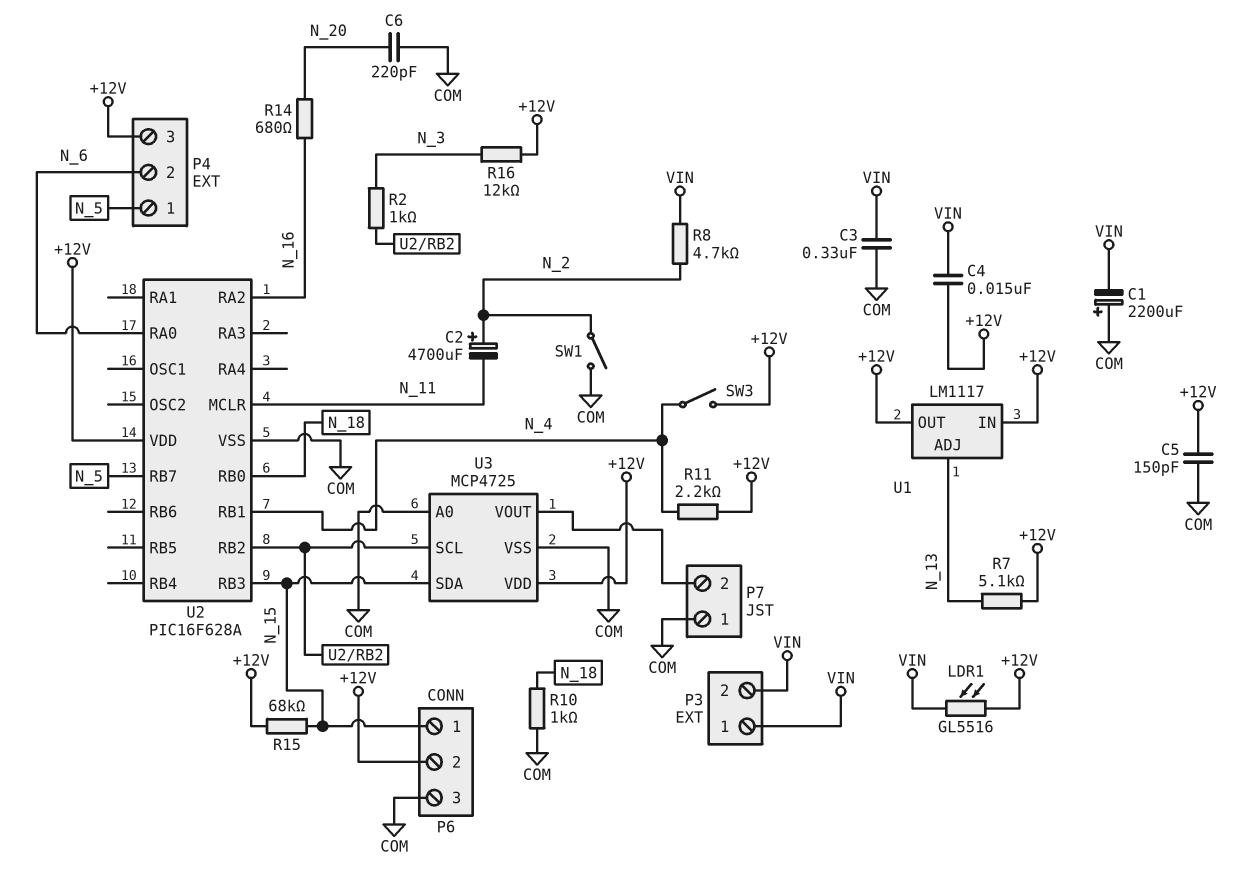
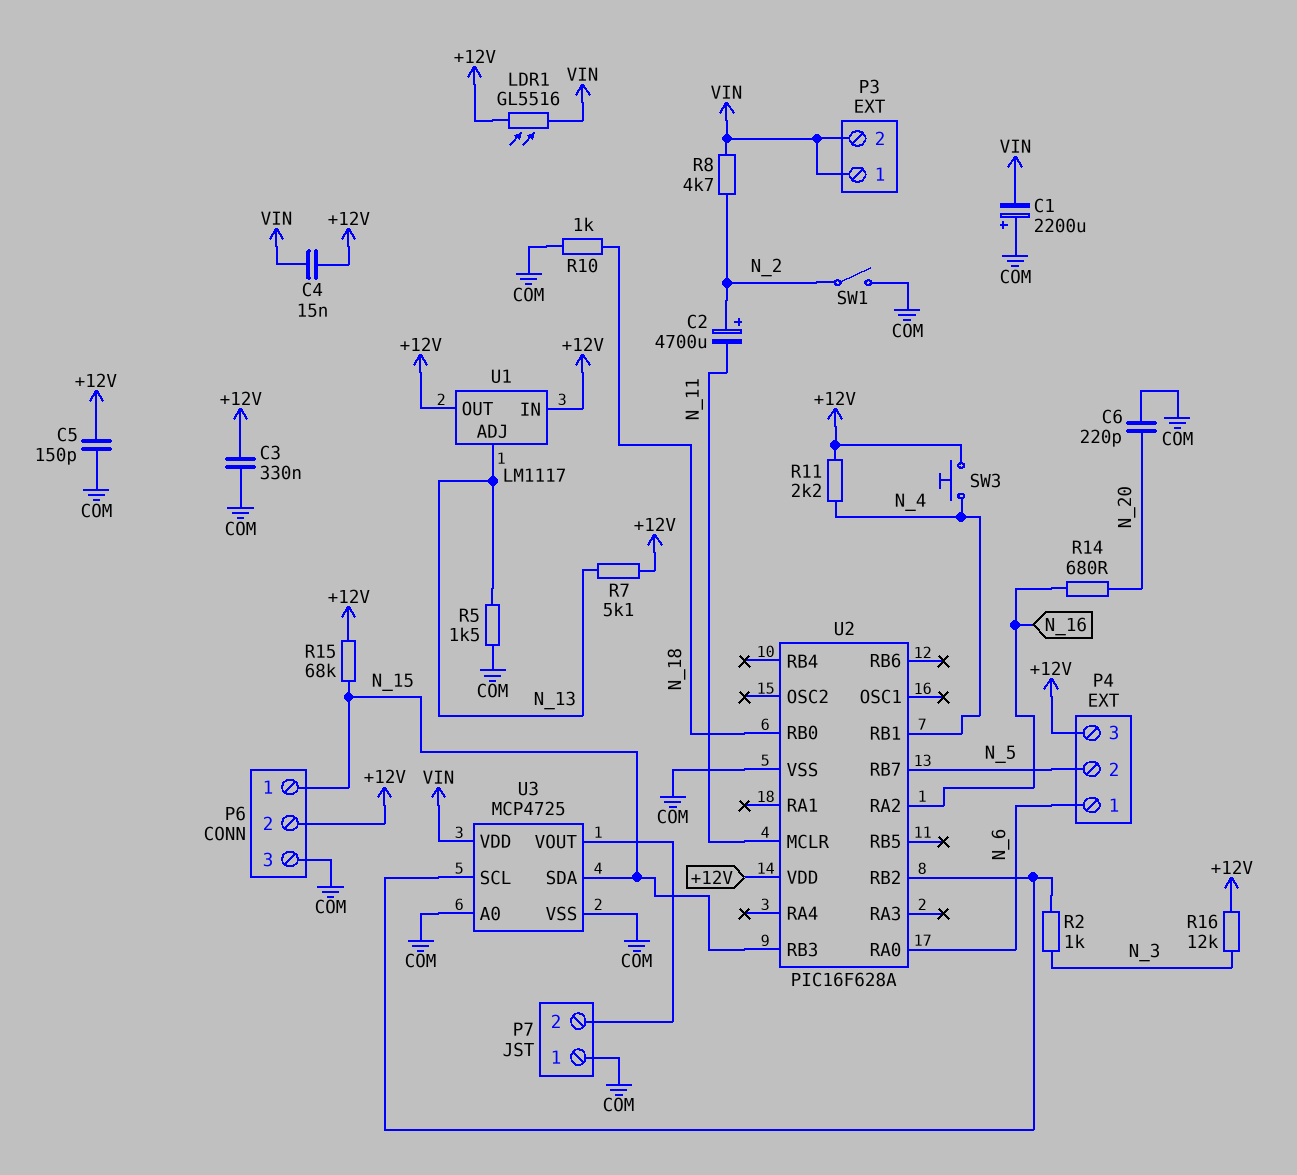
C3: 330nF (COM, VIN) -> 330nF (+12V, COM)
P4 pin 1: N_5 -> N_6
P4 pin 2: N_6 -> N_5
R5: none -> 1.5k (COM, N_13)
SW3: switch (+12V, N_4) -> button (+12V, N_4)
U3 pin VDD: +12V -> VIN

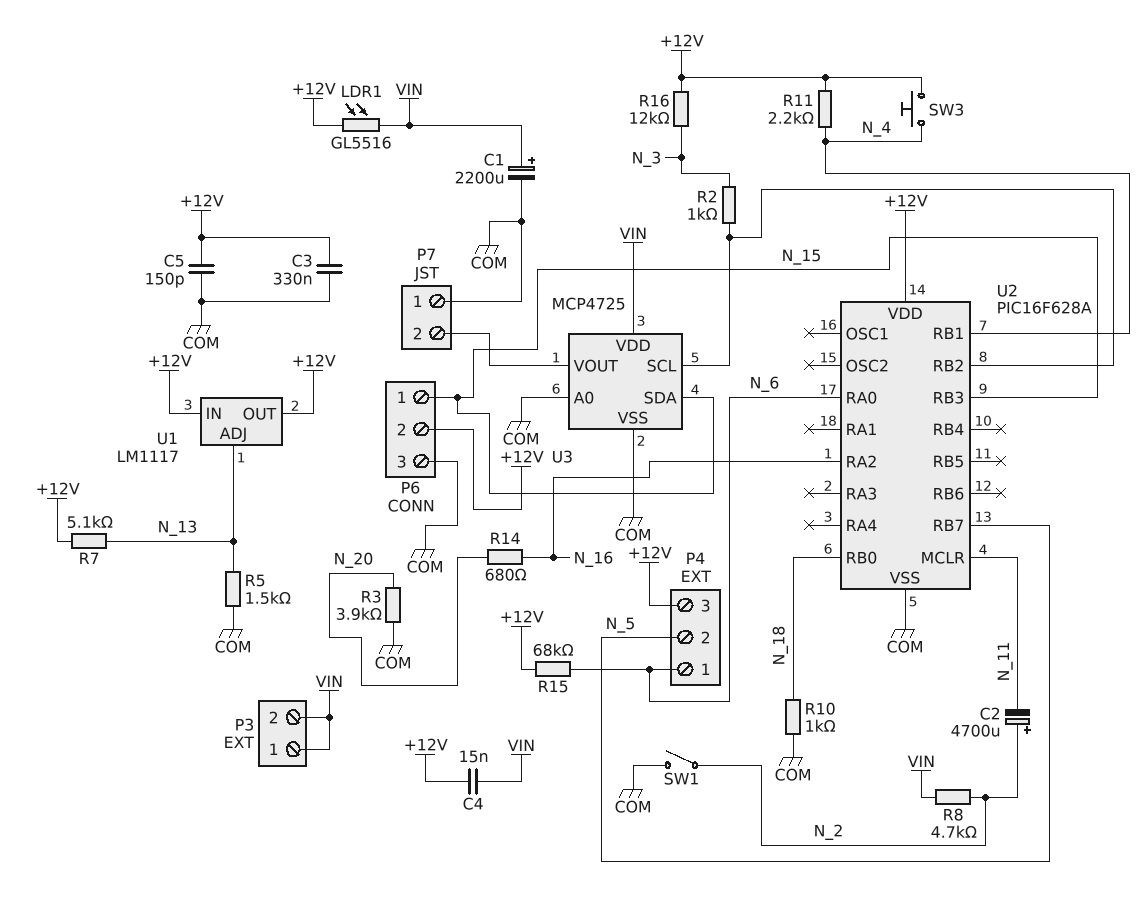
C1: 2200uF (plus COM, minus VIN) -> 2200uF (plus VIN, minus COM)
C6: 220pF (COM, N_20) -> none
R3: none -> 3.9k (COM, N_20)
R15: 68k (+12V, N_15) -> 68k (+12V, N_6)

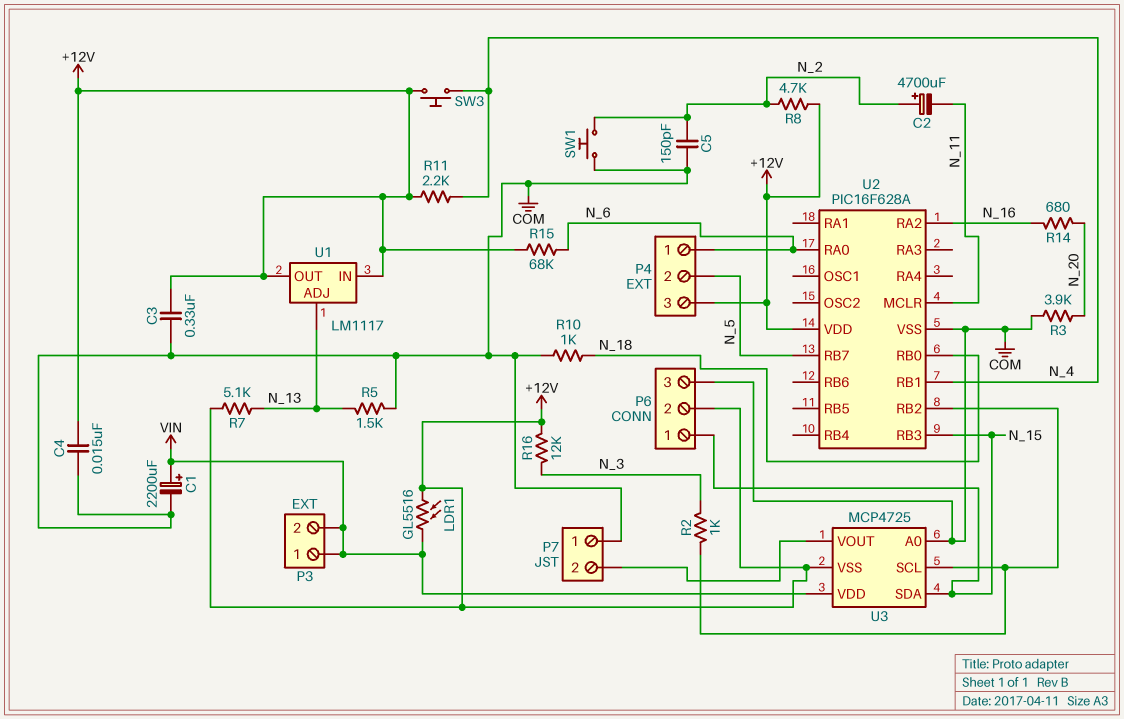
C4: 15nF (+12V, VIN) -> 15nF (+12V, COM)
C5: 150pF (+12V, COM) -> 150pF (COM, N_2)
R8: 4.7k (N_2, VIN) -> 4.7k (+12V, N_2)
SW1: switch (COM, N_2) -> button (COM, N_2)
U3 pin VSS: COM -> +12V

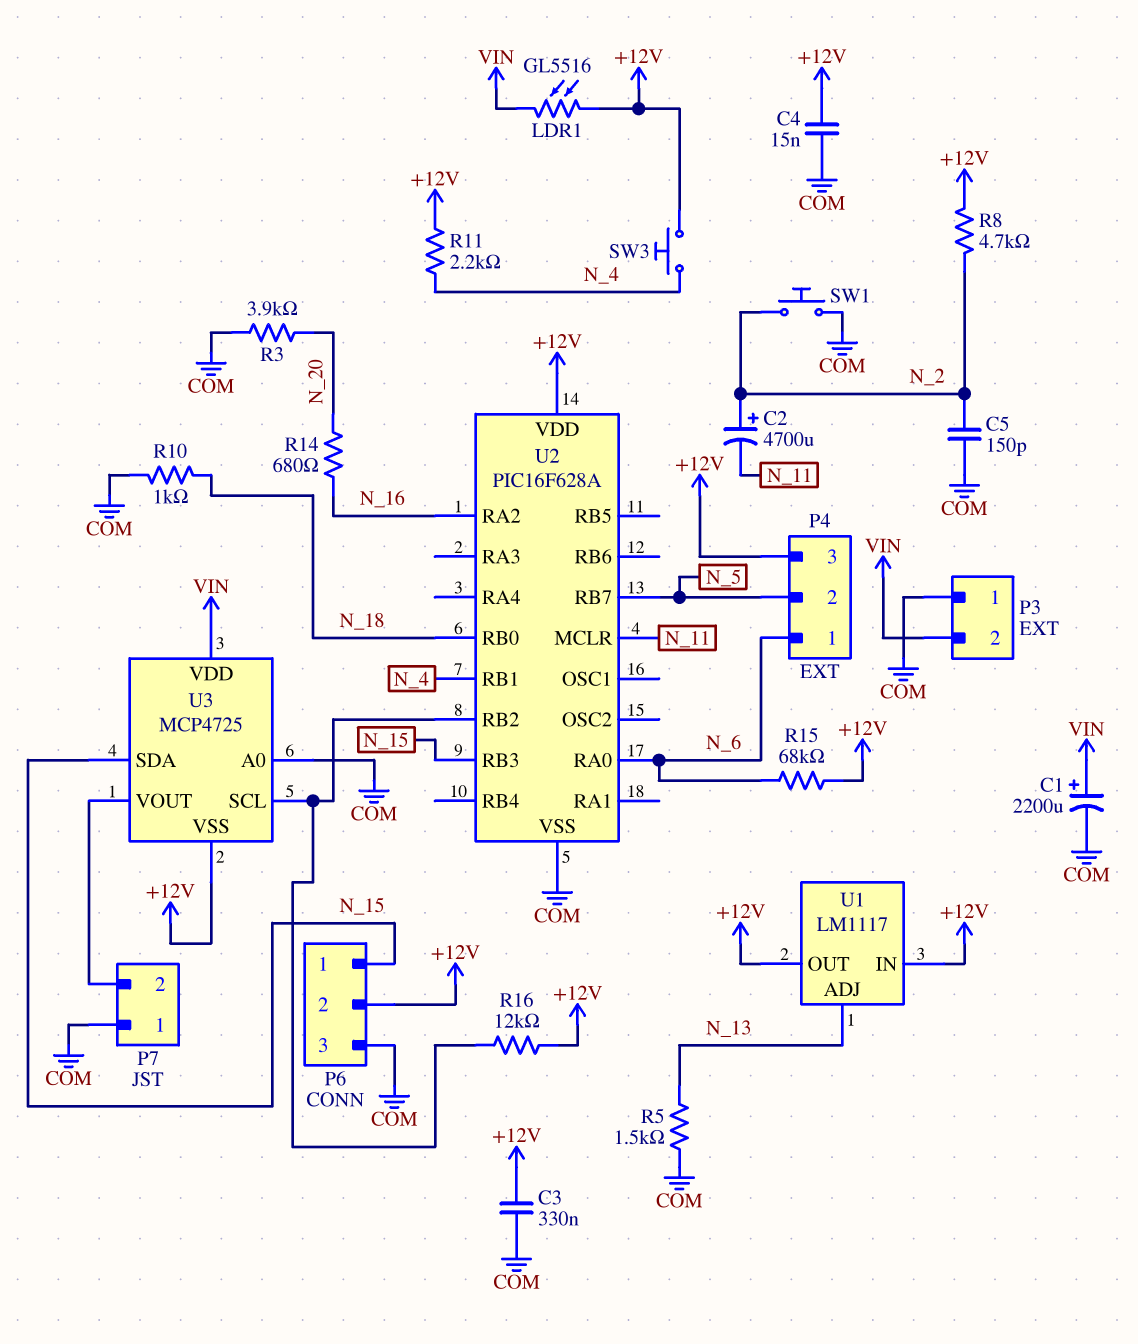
P3 pin 1: VIN -> COM
R2: 1k (N_3, U2/RB2) -> none
R7: 5.1k (+12V, N_13) -> none
R16: 12k (+12V, N_3) -> 12k (+12V, U2/RB2)

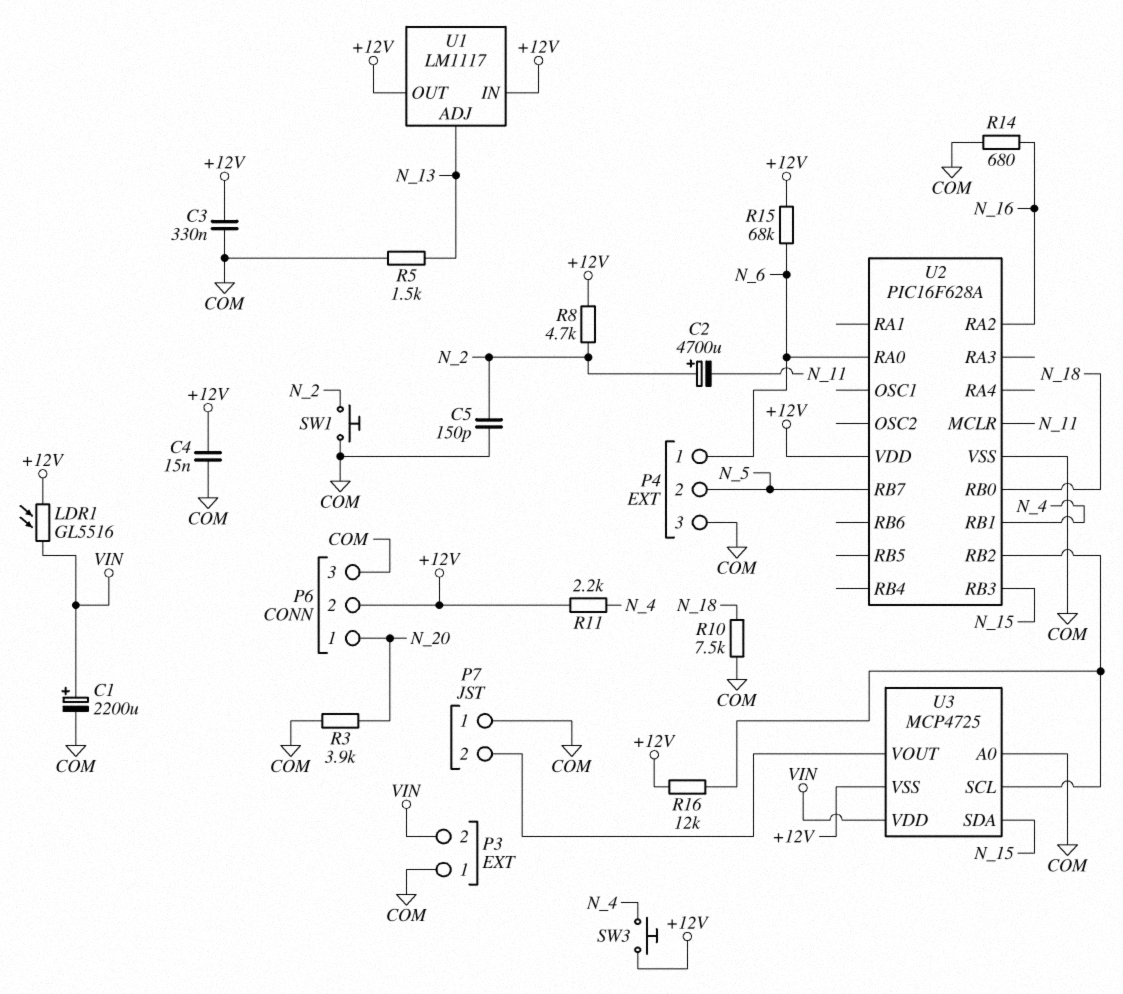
P4 pin 3: +12V -> COM
P6 pin 1: N_15 -> N_20
R10: 1k (COM, N_18) -> 7.5k (COM, N_18)
R14: 680 (N_16, N_20) -> 680 (COM, N_16)

